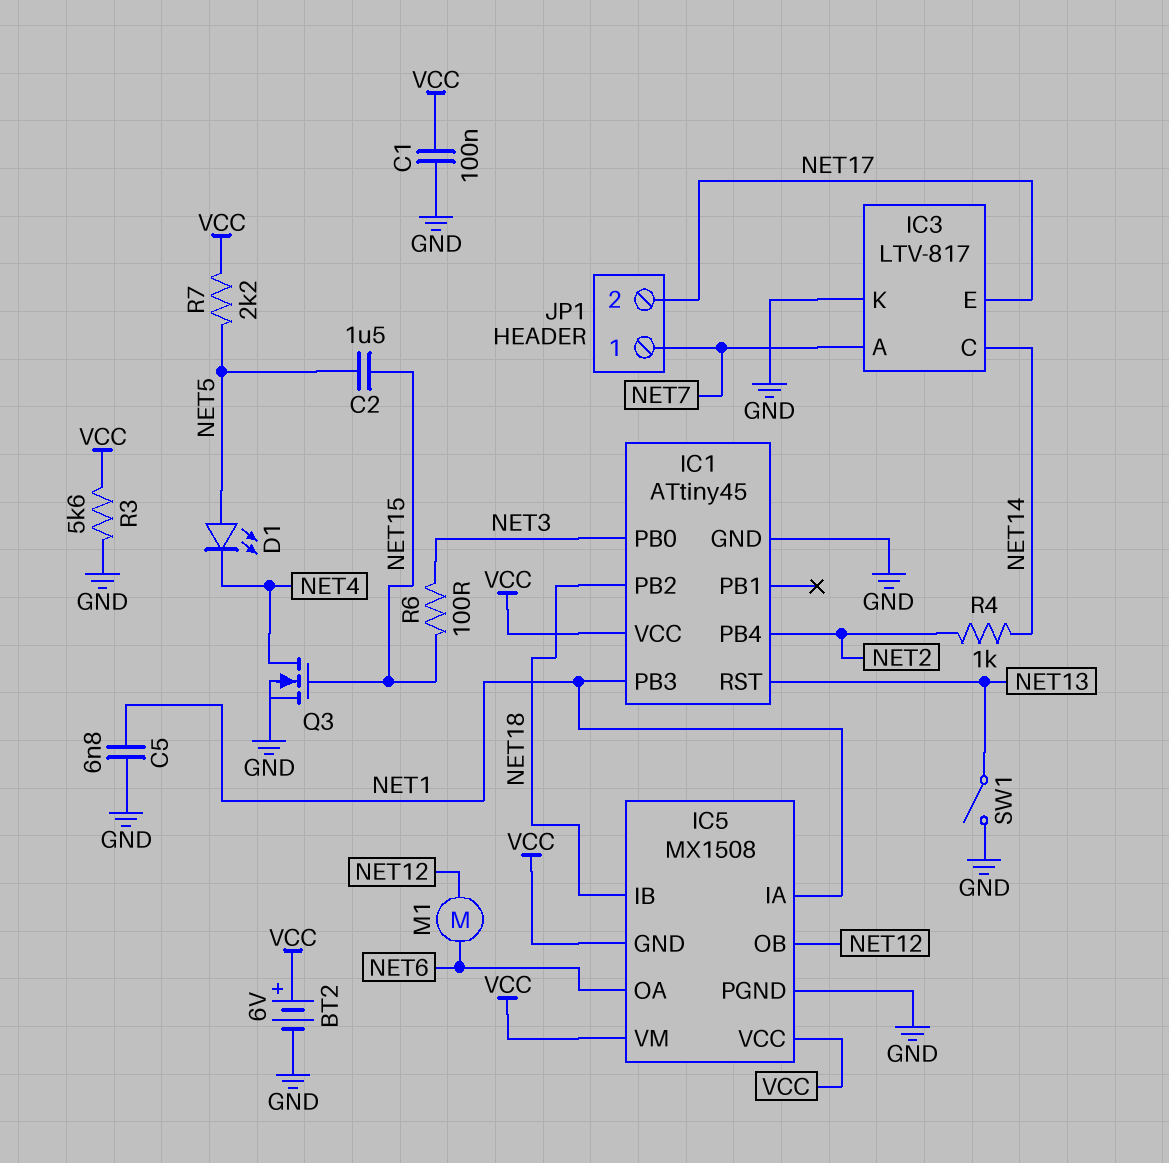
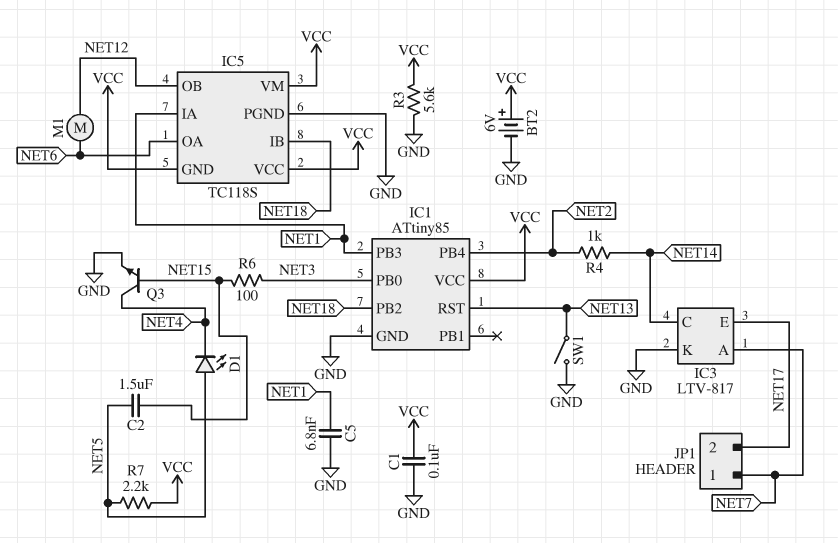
IC1: ATtiny45 -> ATtiny85
IC5: MX1508 -> TC118S
Q3: NMOS (G NET15, D NET4, S GND) -> NPN (B NET15, C NET4, E GND)

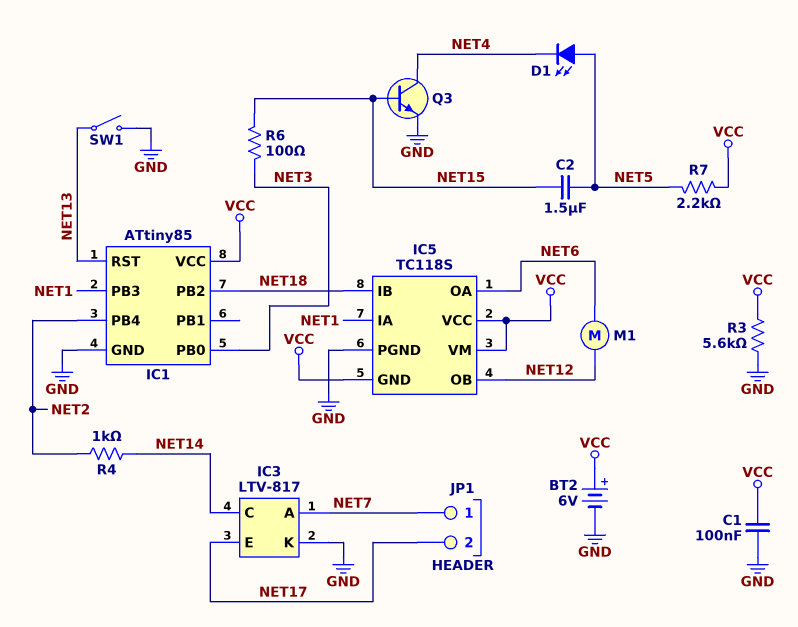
C5: 6.8nF (GND, NET1) -> none

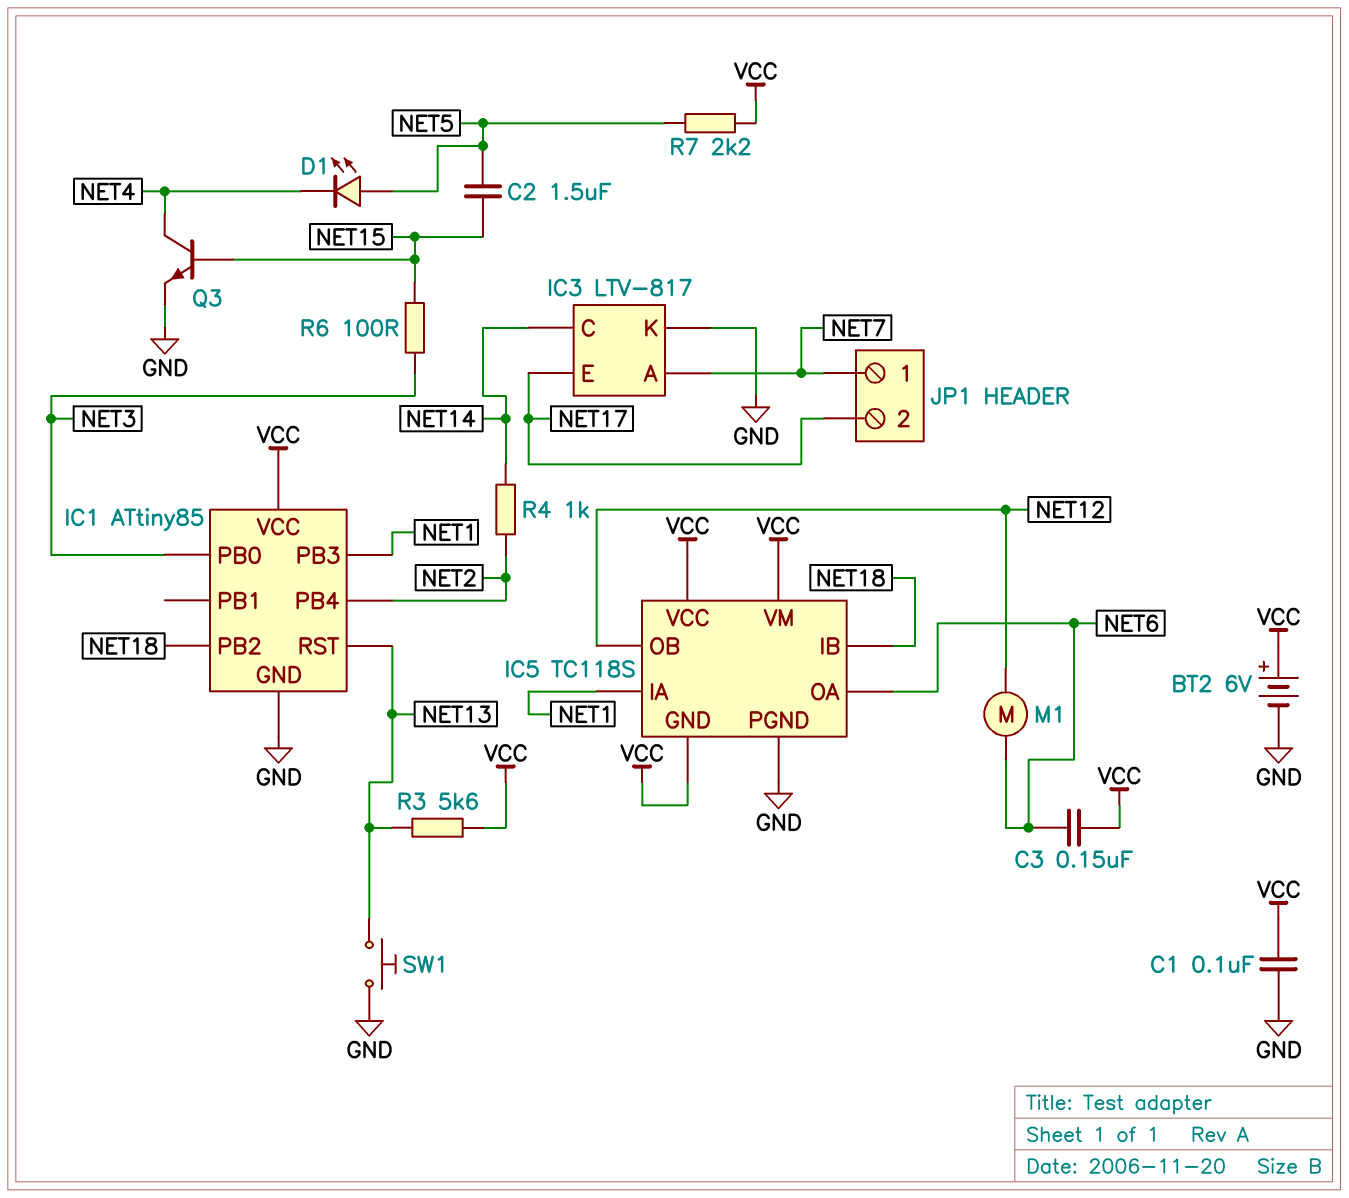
C3: none -> 150nF (NET6, VCC)
R3: 5.6k (GND, VCC) -> 5.6k (NET13, VCC)
SW1: switch (GND, NET13) -> button (GND, NET13)

